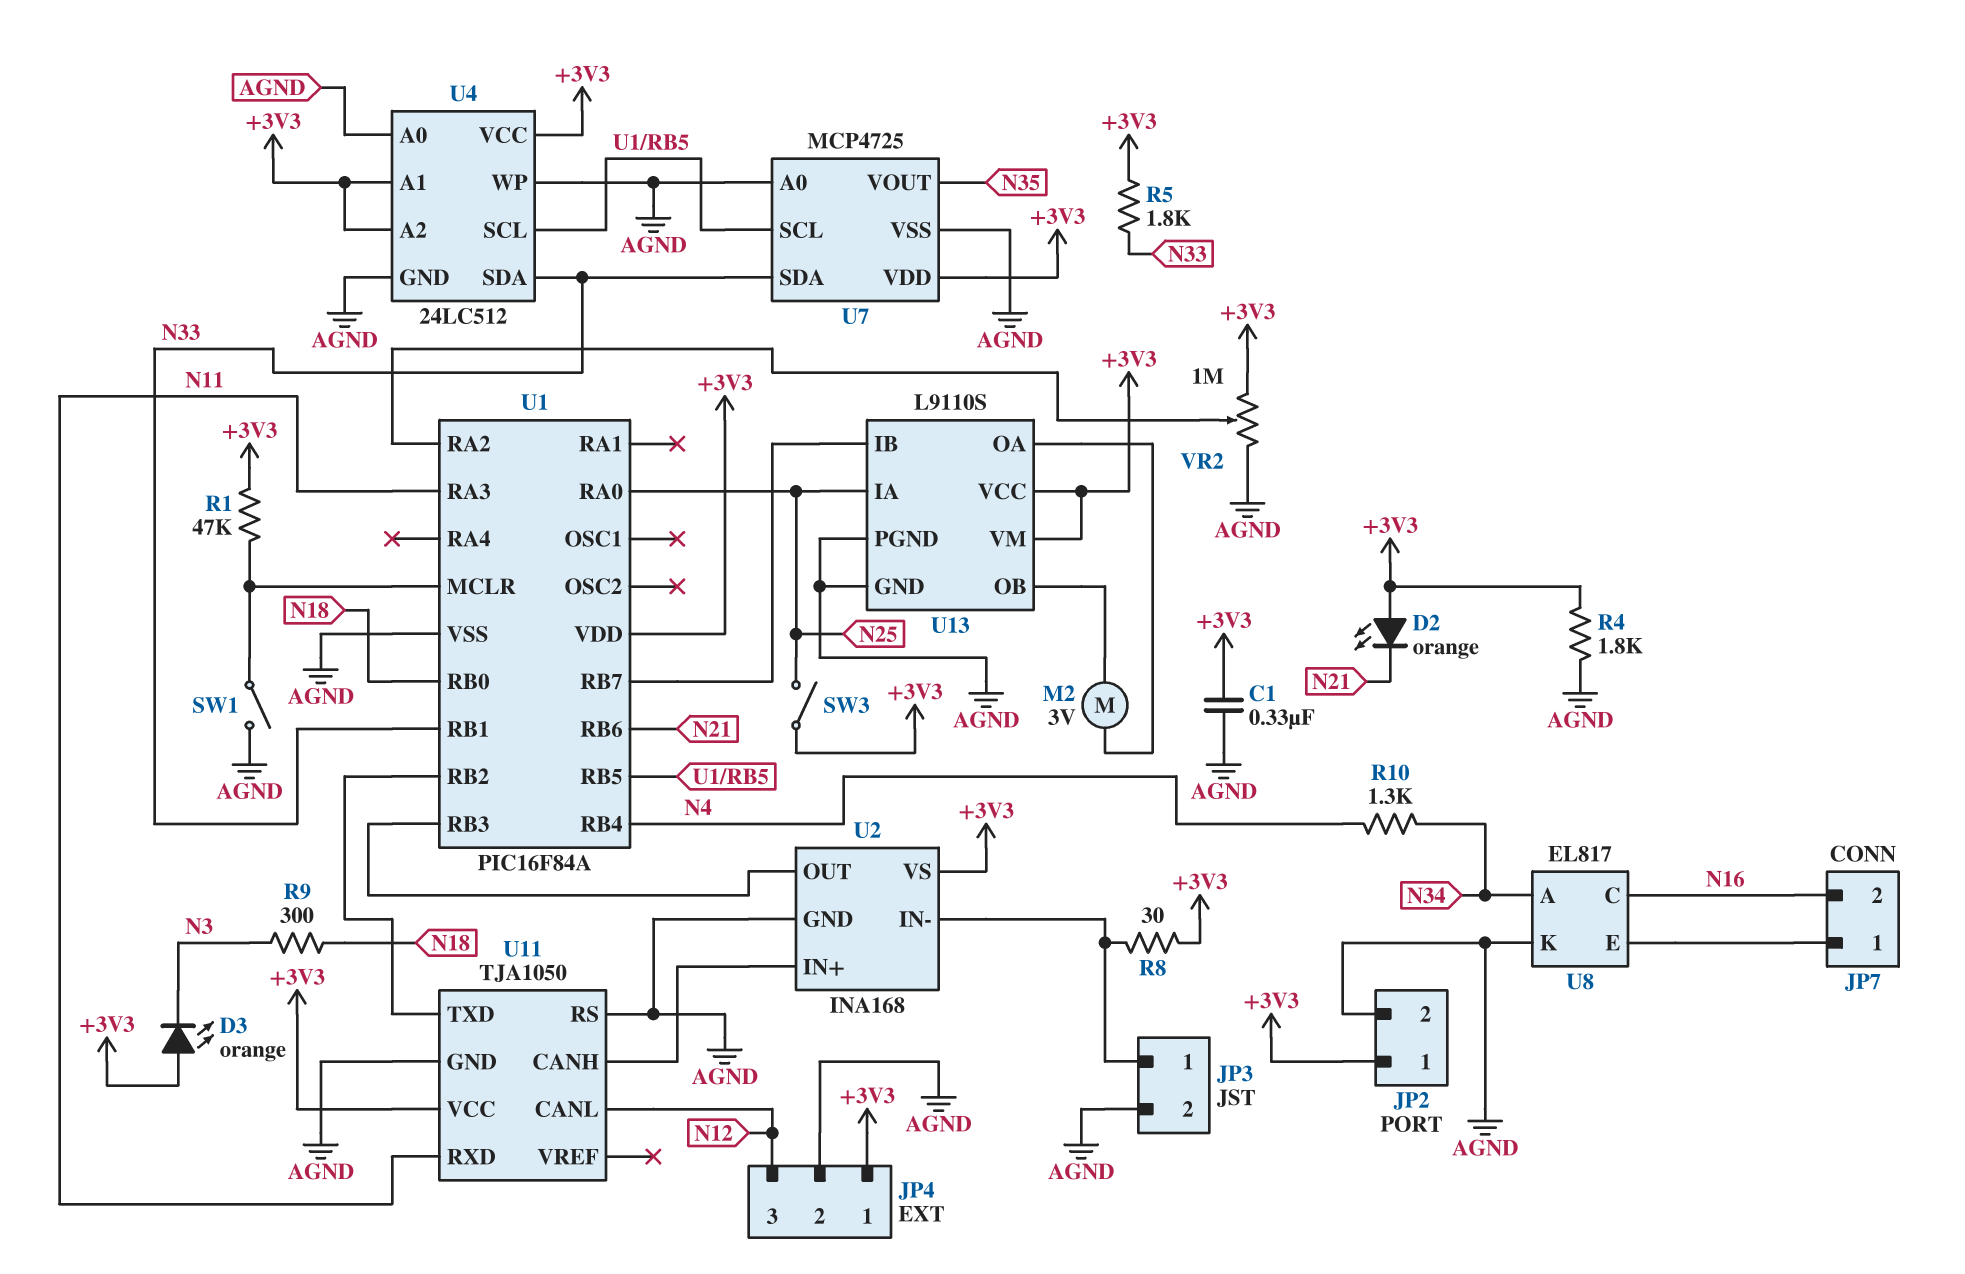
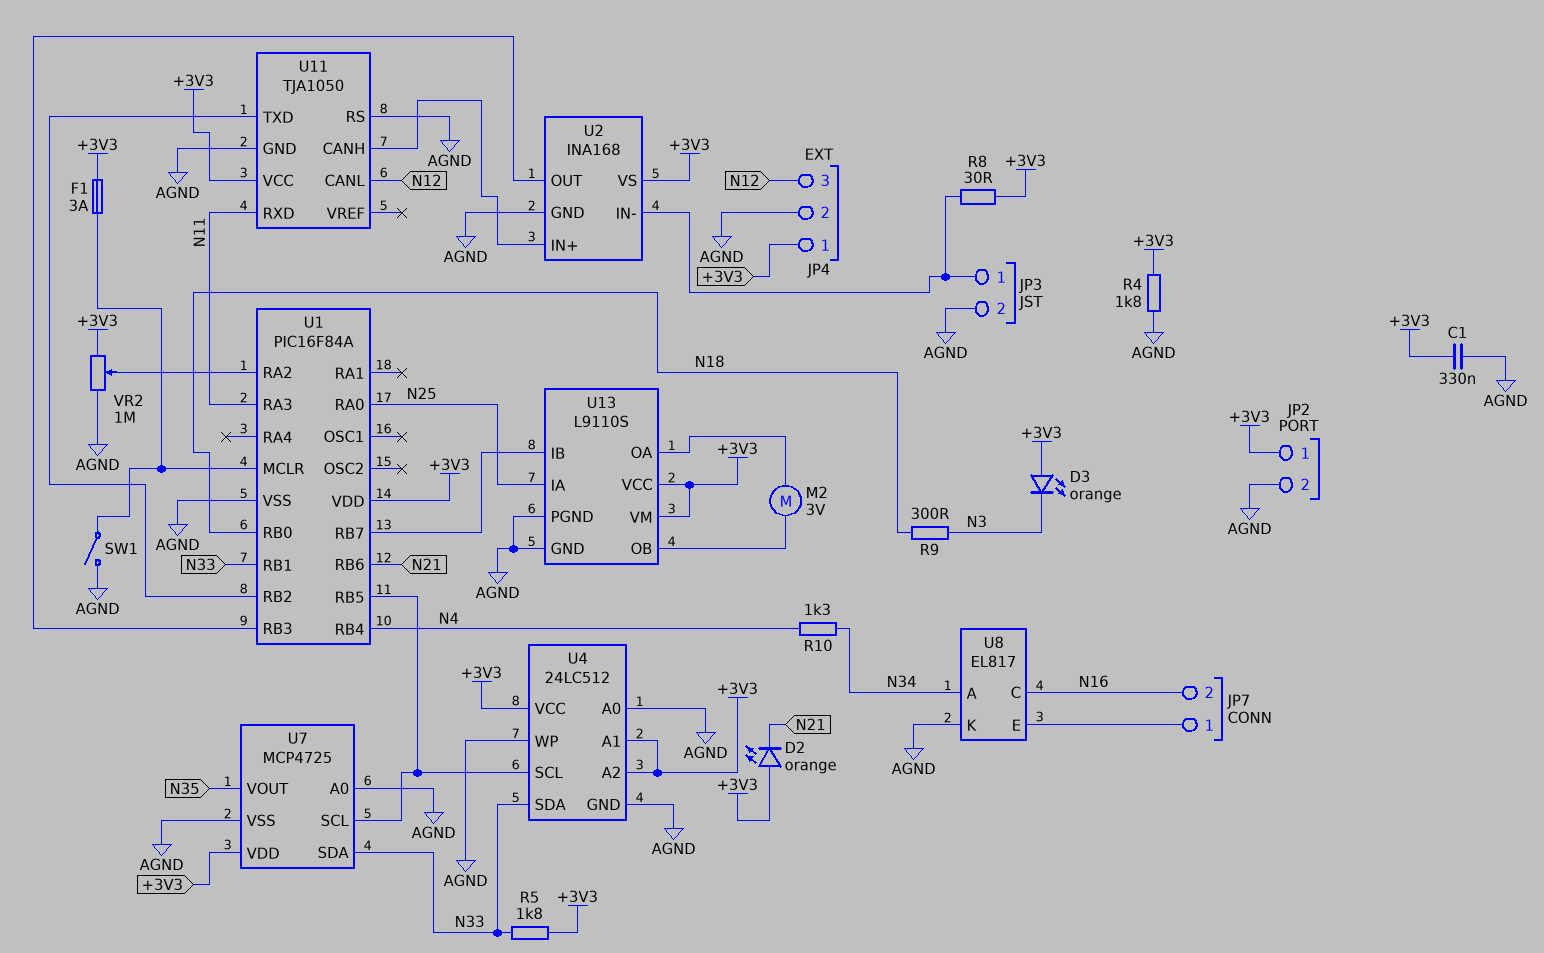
F1: none -> 3A (+3V3, U1/MCLR)
R1: 47k (+3V3, U1/MCLR) -> none
SW3: switch (+3V3, N25) -> none

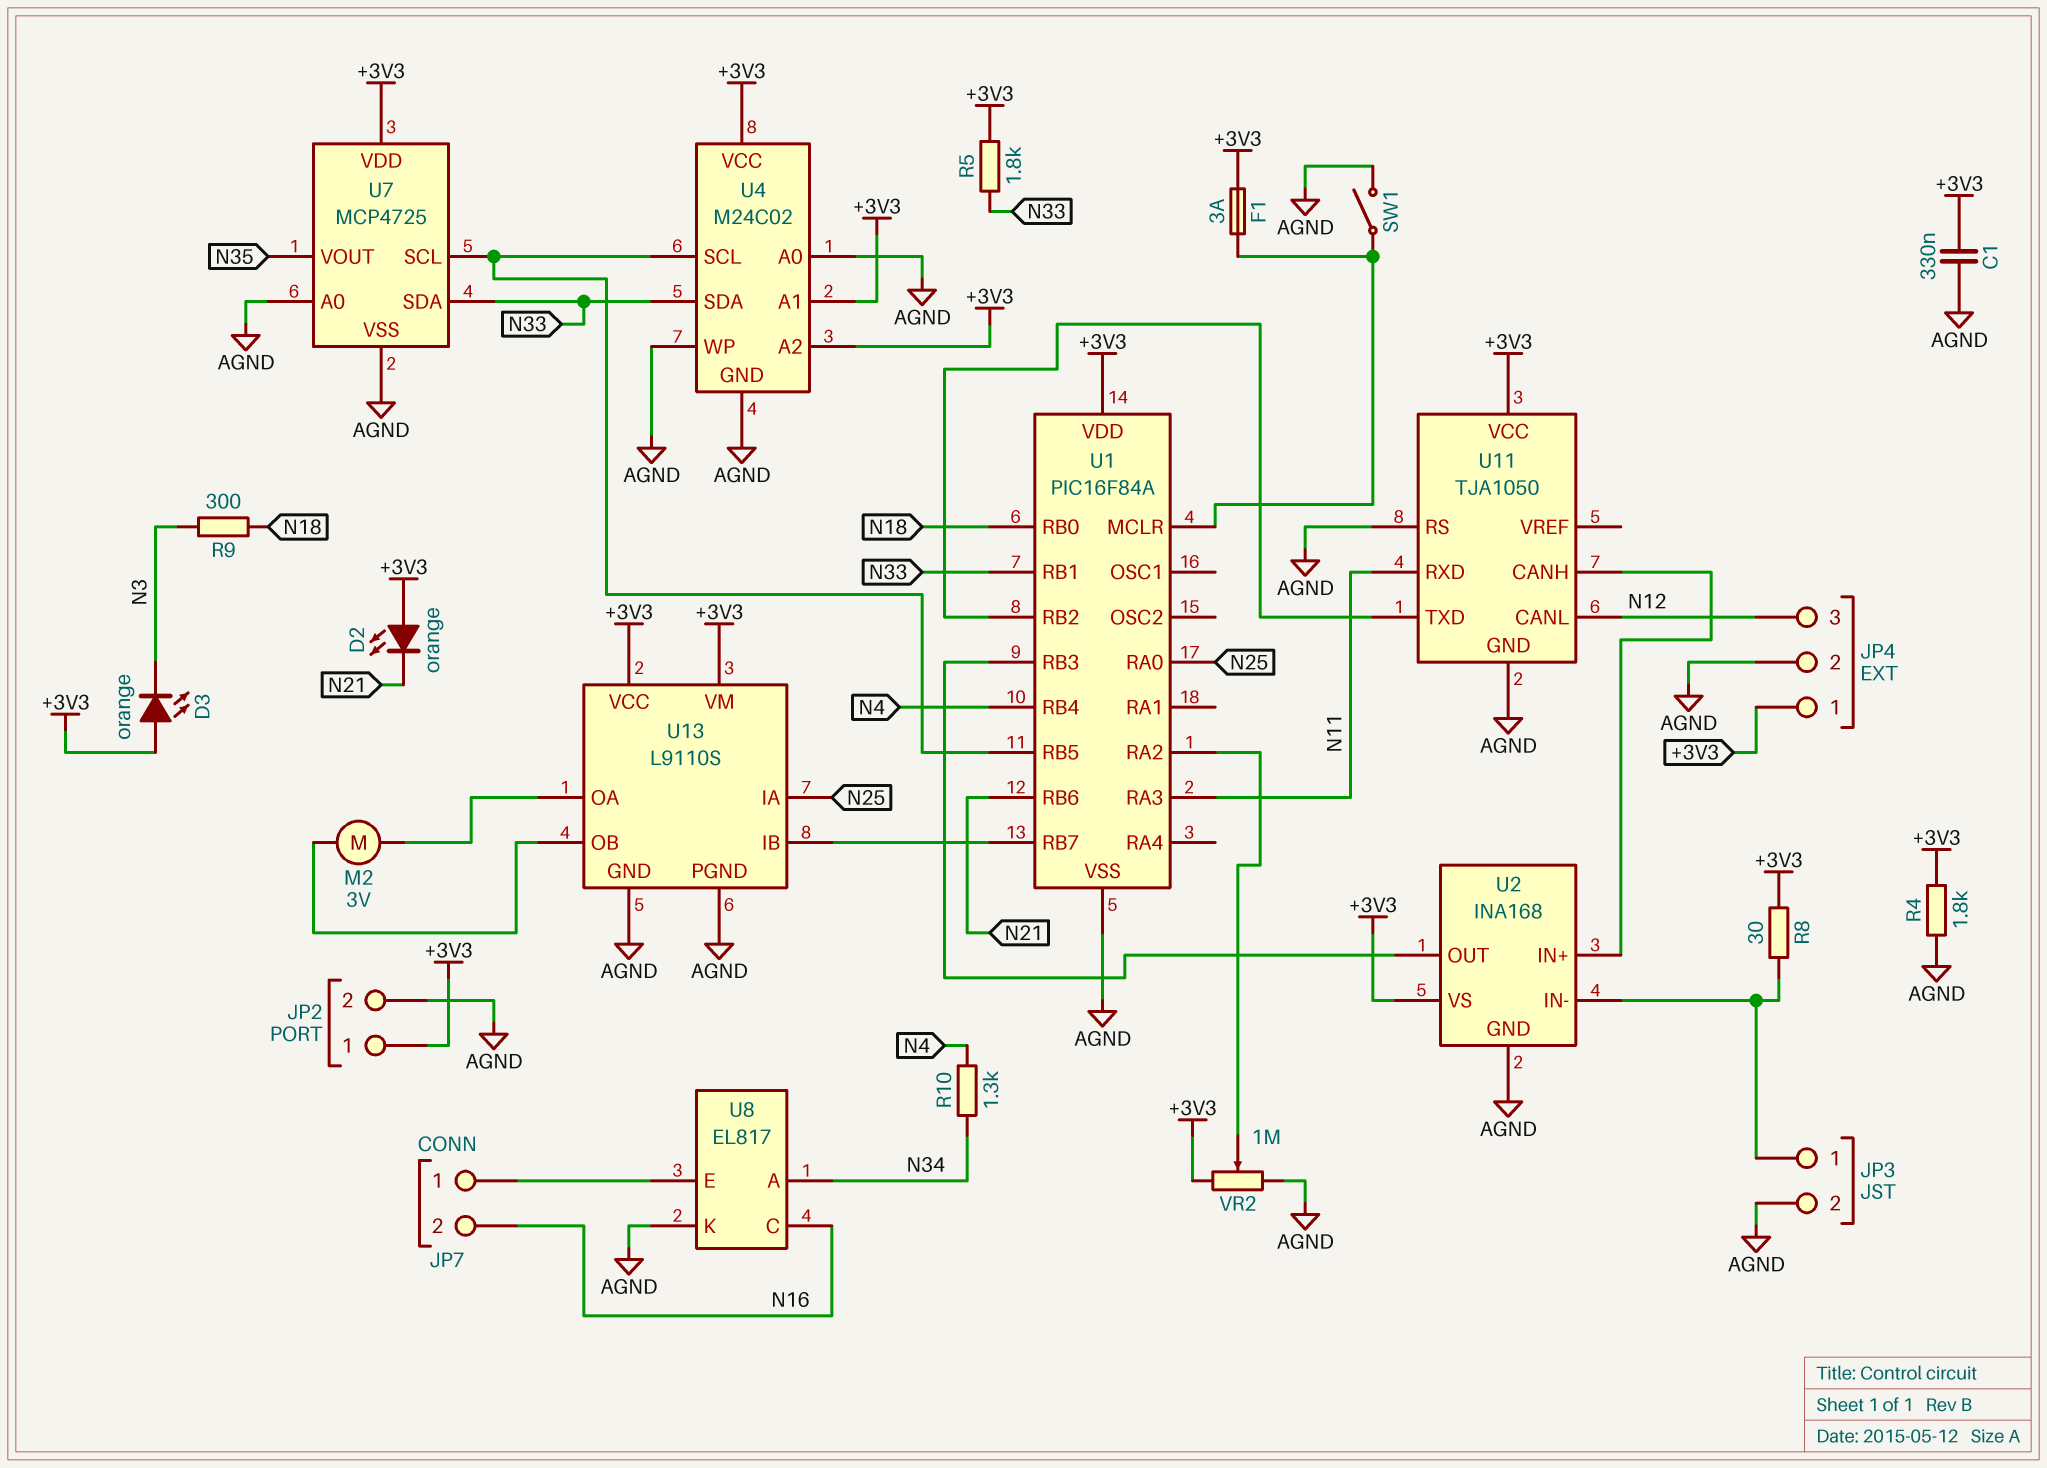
U4: 24LC512 -> M24C02

